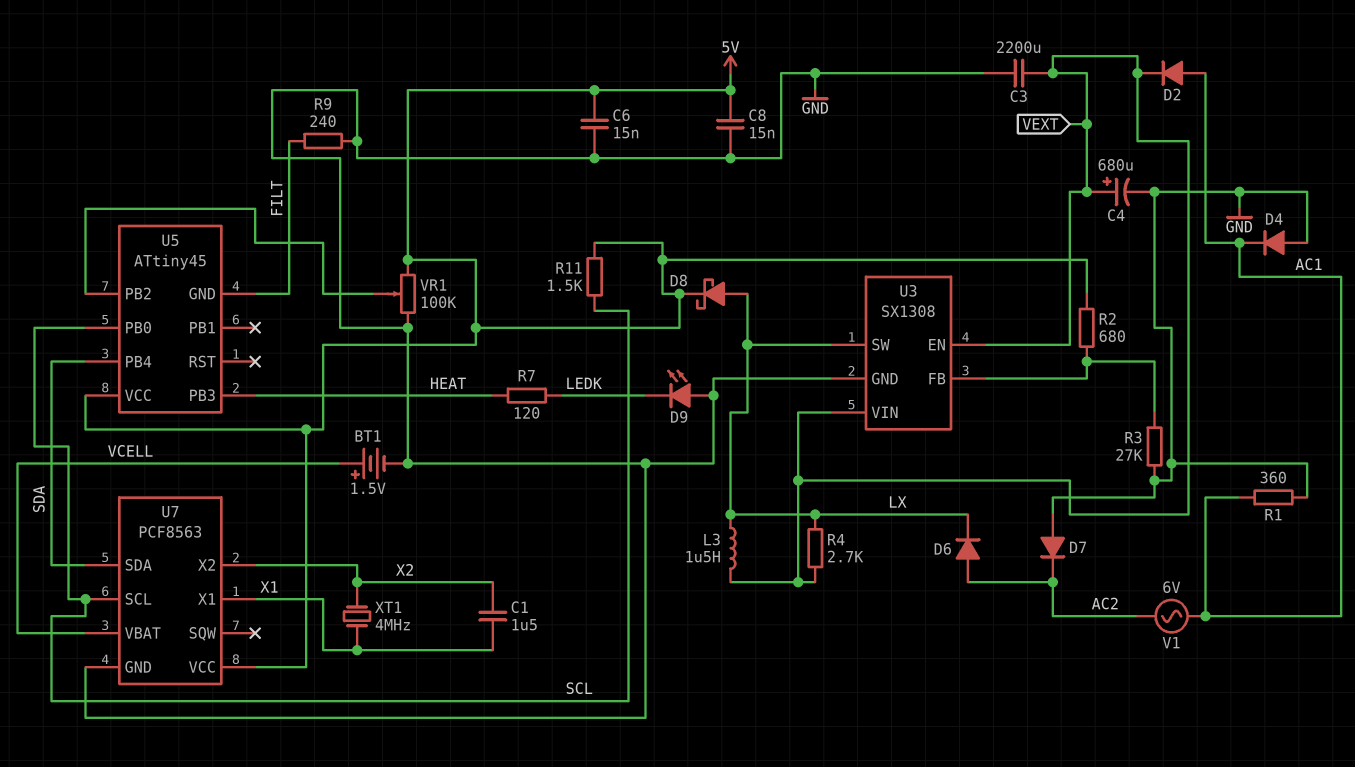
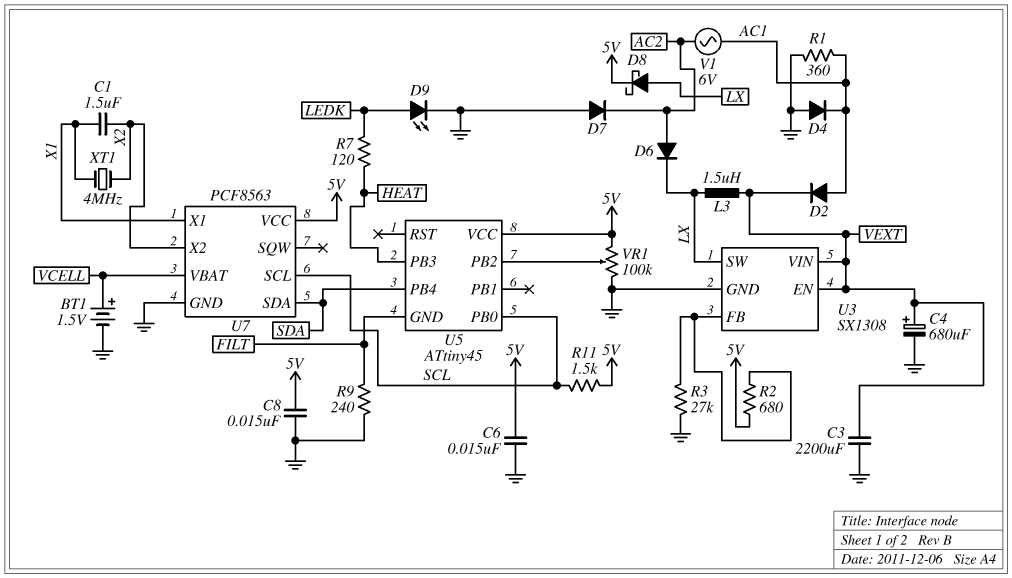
D9: LED (A GND, K LEDK) -> LED (A LEDK, K GND)
R4: 2.7k (LX, VEXT) -> none

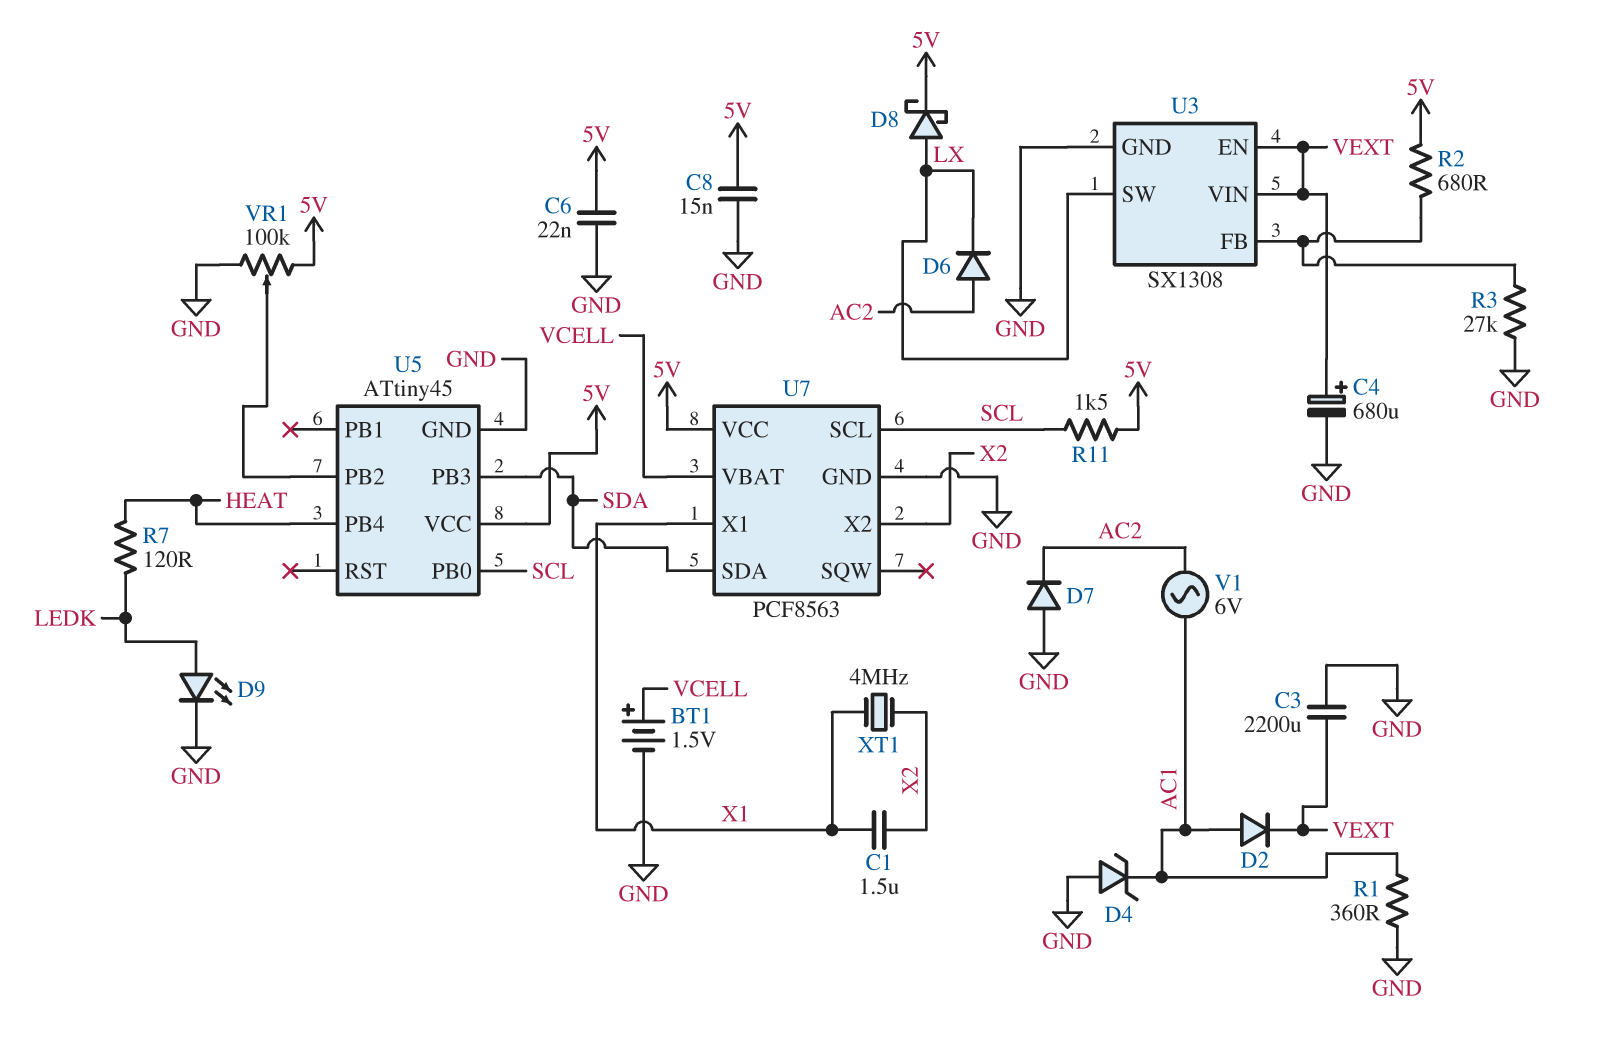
C6: 15nF (5V, GND) -> 22nF (5V, GND)
D4: diode (A GND, K AC1) -> zener (A GND, K AC1)
L3: 1.5uH (LX, VEXT) -> none
R9: 240 (FILT, GND) -> none
U5 pin GND: FILT -> GND
U5 pin PB3: HEAT -> SDA
U5 pin PB4: SDA -> HEAT

